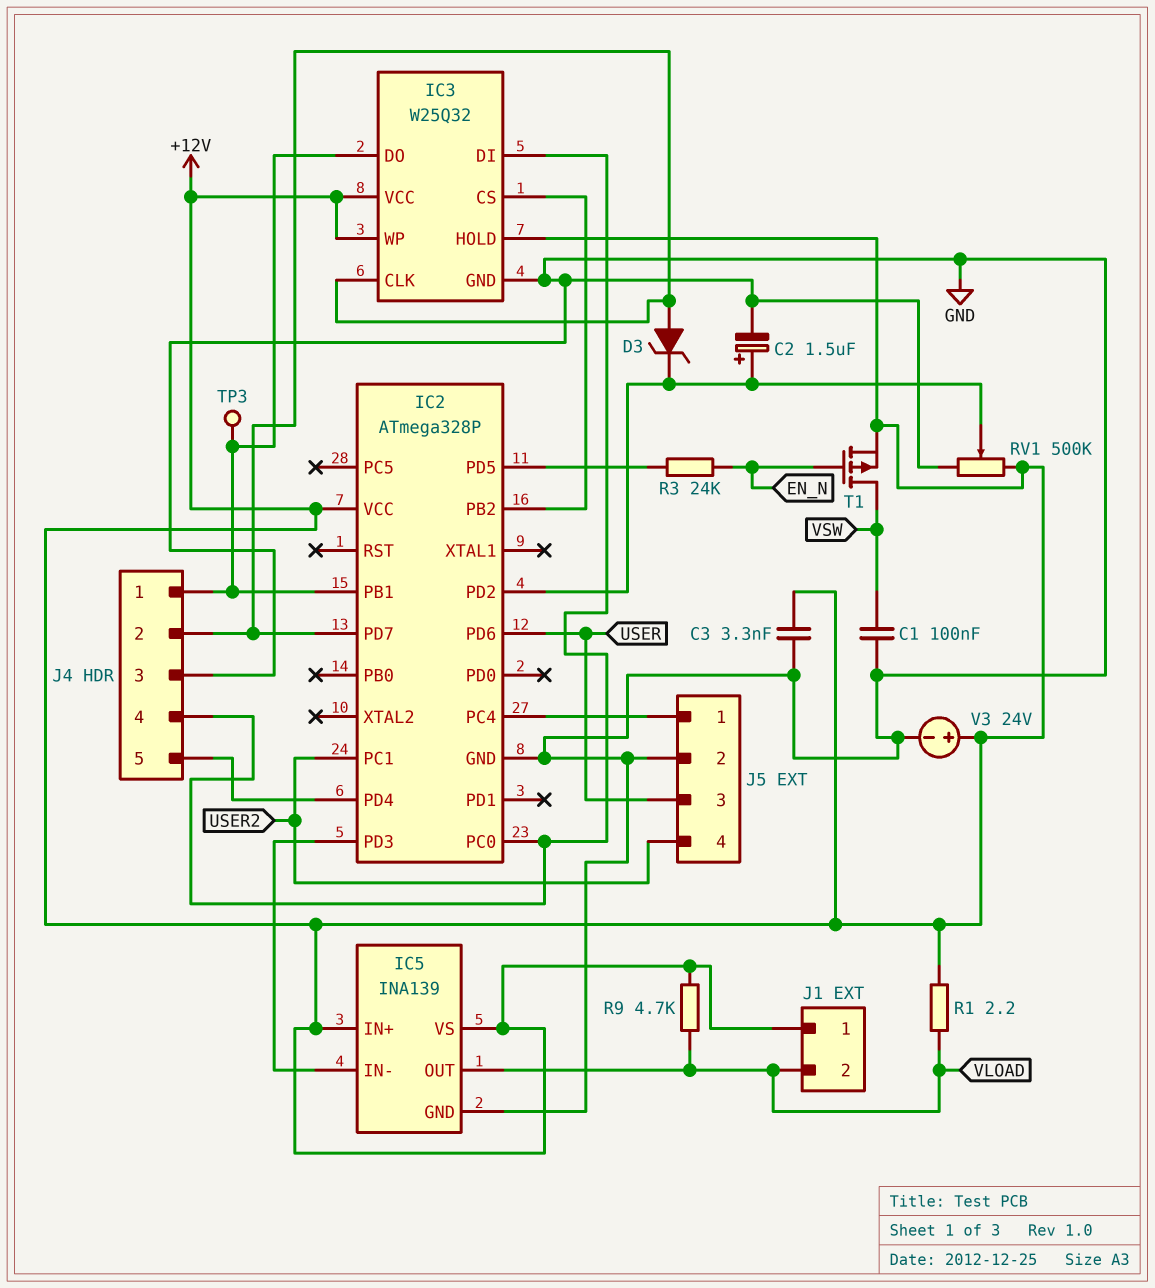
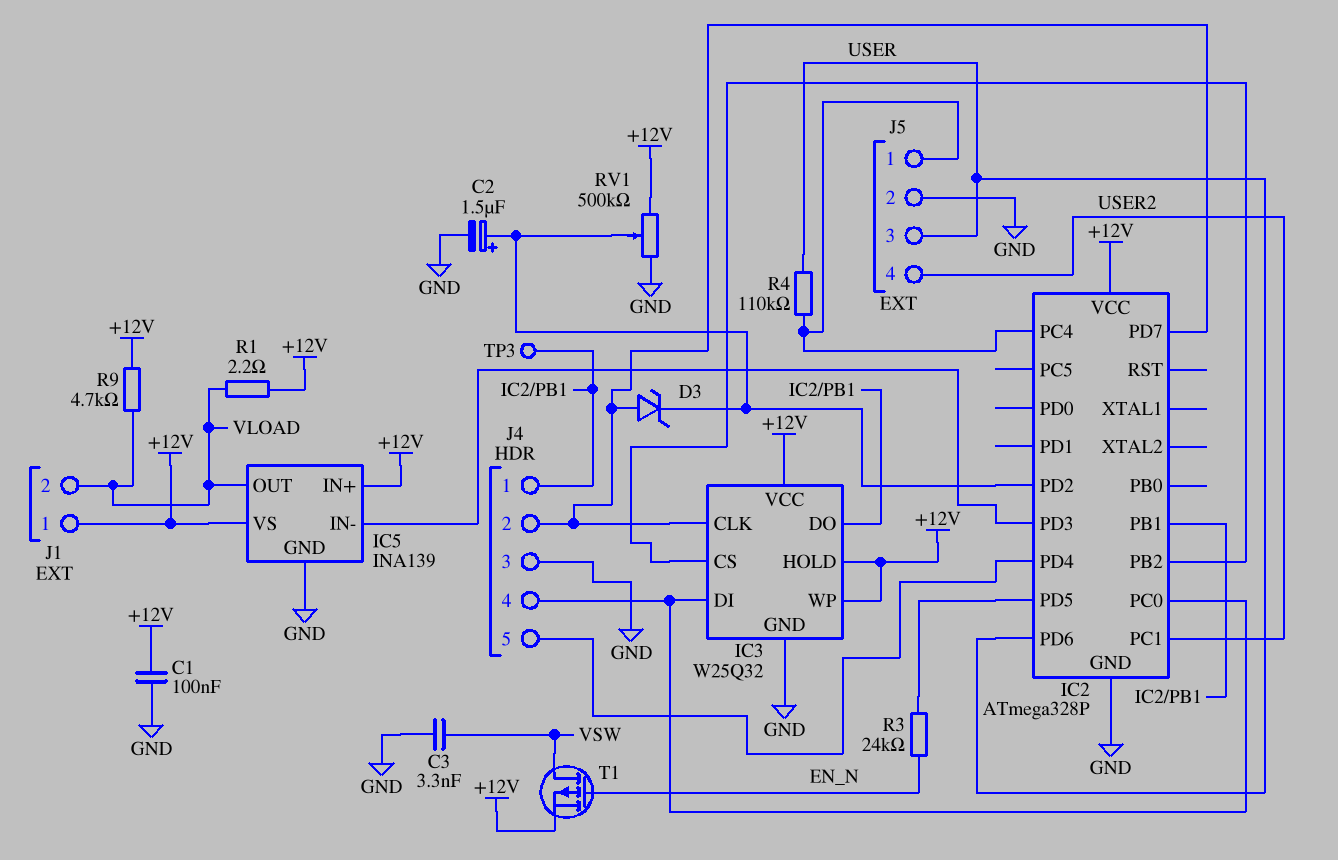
C1: 100nF (GND, VSW) -> 100nF (+12V, GND)
C3: 3.3nF (+12V, GND) -> 3.3nF (GND, VSW)
R4: none -> 110k (IC2/PC4, USER)
V3: 24V (plus +12V, minus GND) -> none

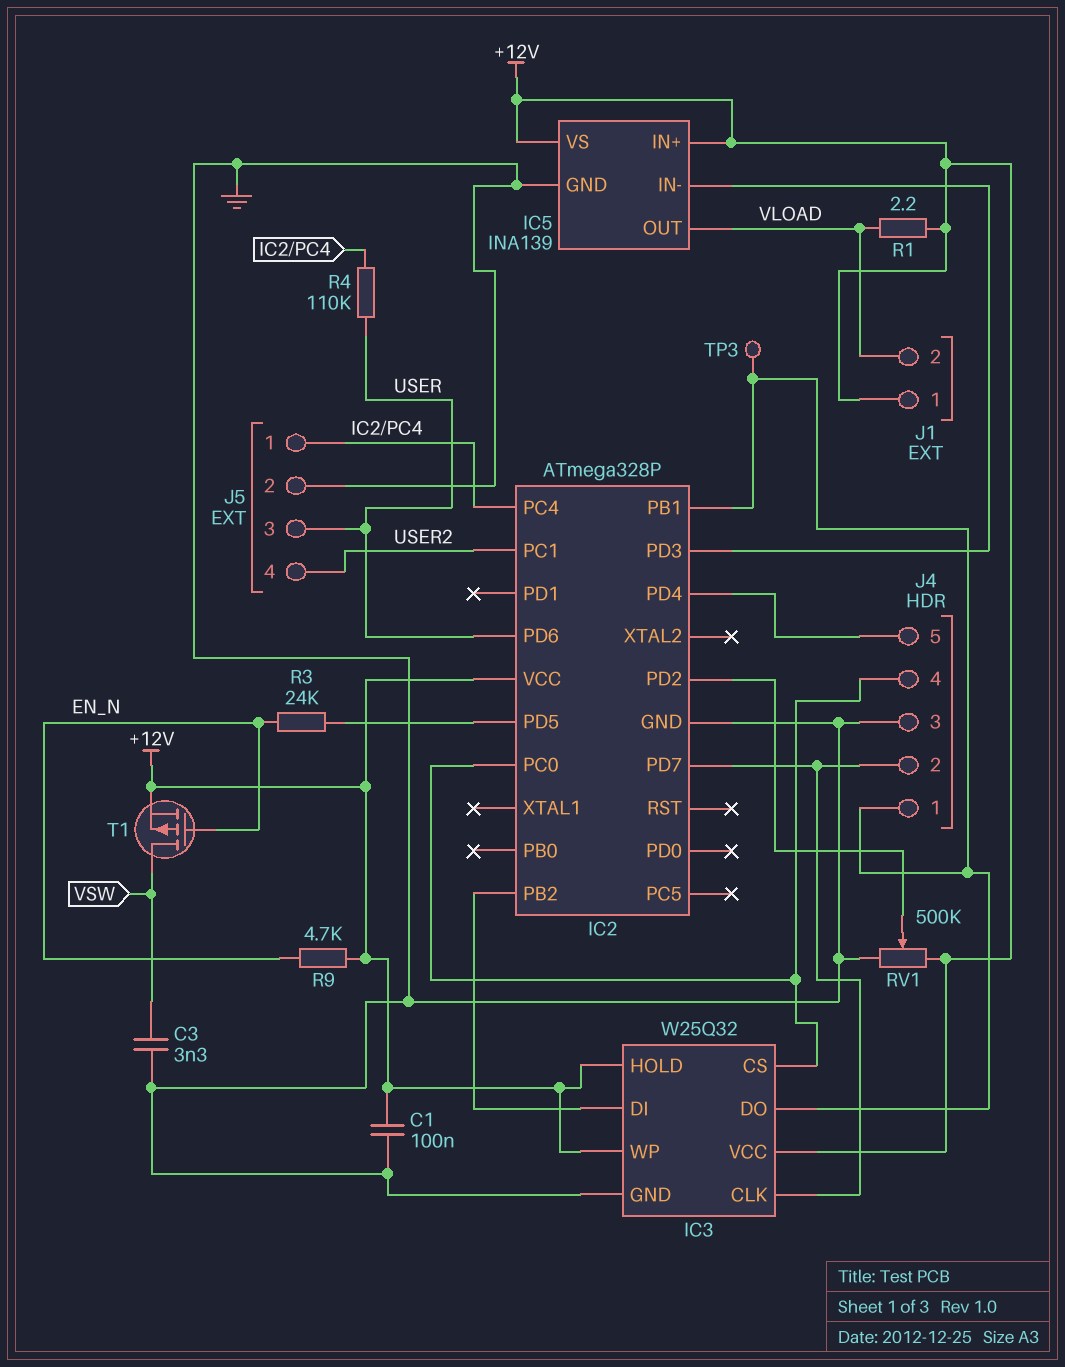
C2: 1.5uF (plus IC2/PD2, minus GND) -> none
D3: zener (A IC2/PD7, K IC2/PD2) -> none
IC3 pin CS: IC2/PB2 -> IC2/PC0
IC3 pin DI: IC2/PC0 -> IC2/PB2
R9: 4.7k (+12V, VLOAD) -> 4.7k (+12V, EN_N)

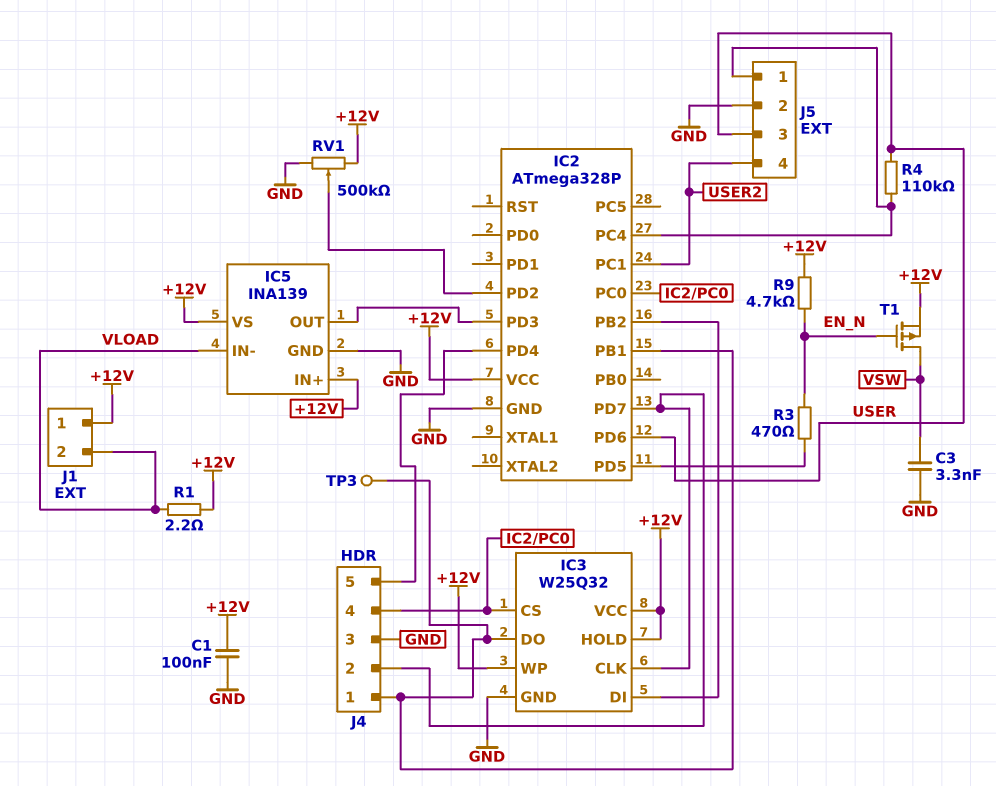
IC5 pin IN-: IC2/PD3 -> VLOAD
IC5 pin OUT: VLOAD -> IC2/PD3
R3: 24k (EN_N, IC2/PD5) -> 470 (EN_N, IC2/PD5)

